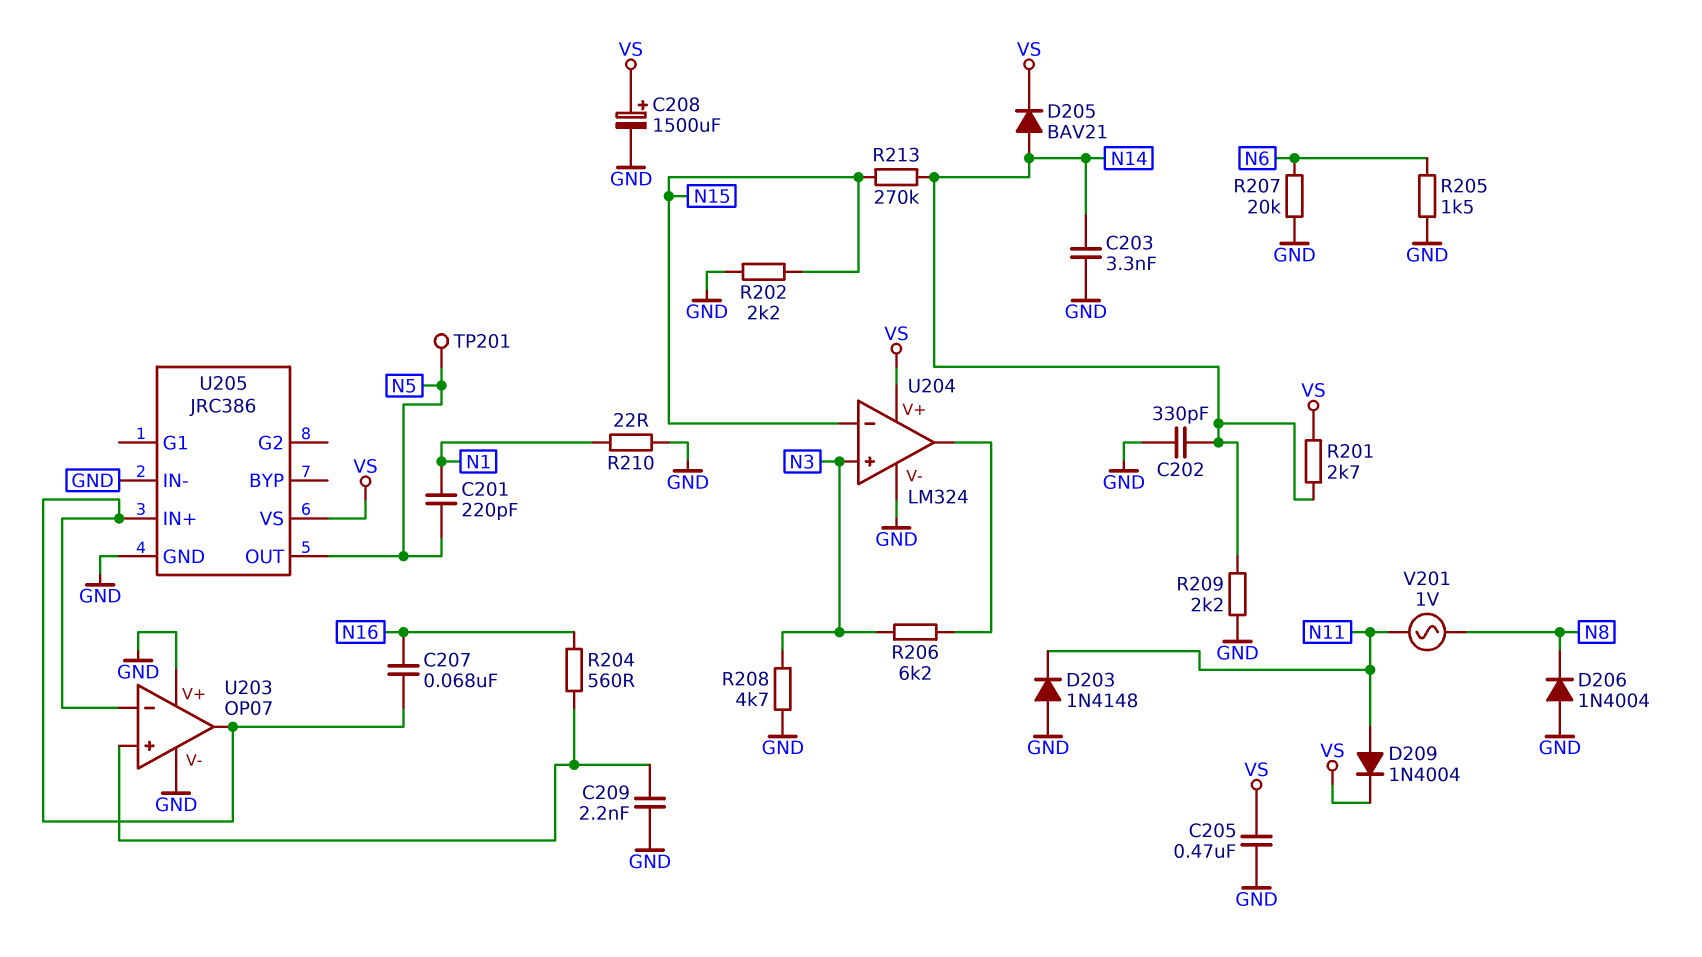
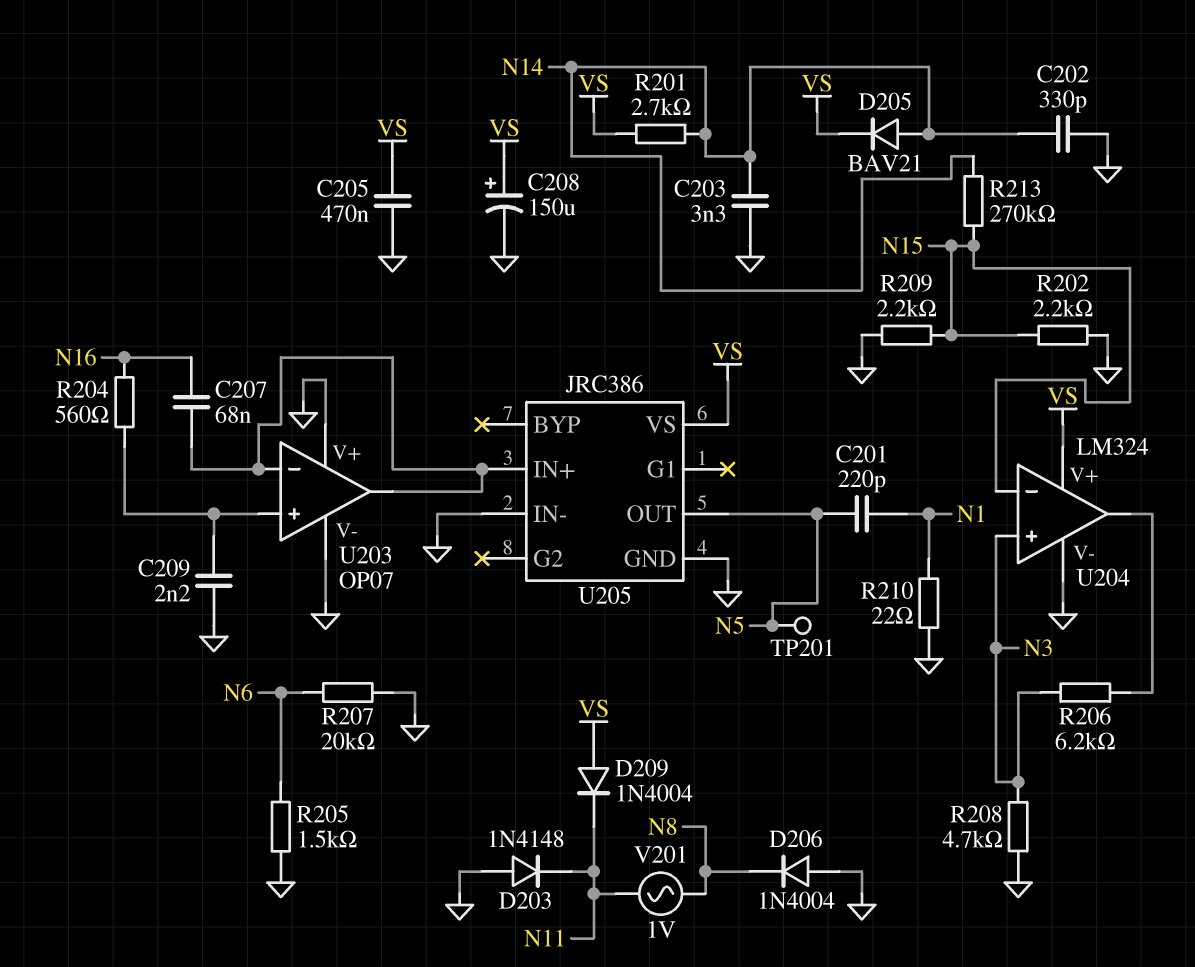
C208: 1500uF (plus VS, minus GND) -> 150uF (plus VS, minus GND)
D209: diode 1N4004 (A N11, K VS) -> diode 1N4004 (A VS, K N11)
R209: 2.2k (GND, N14) -> 2.2k (GND, N15)

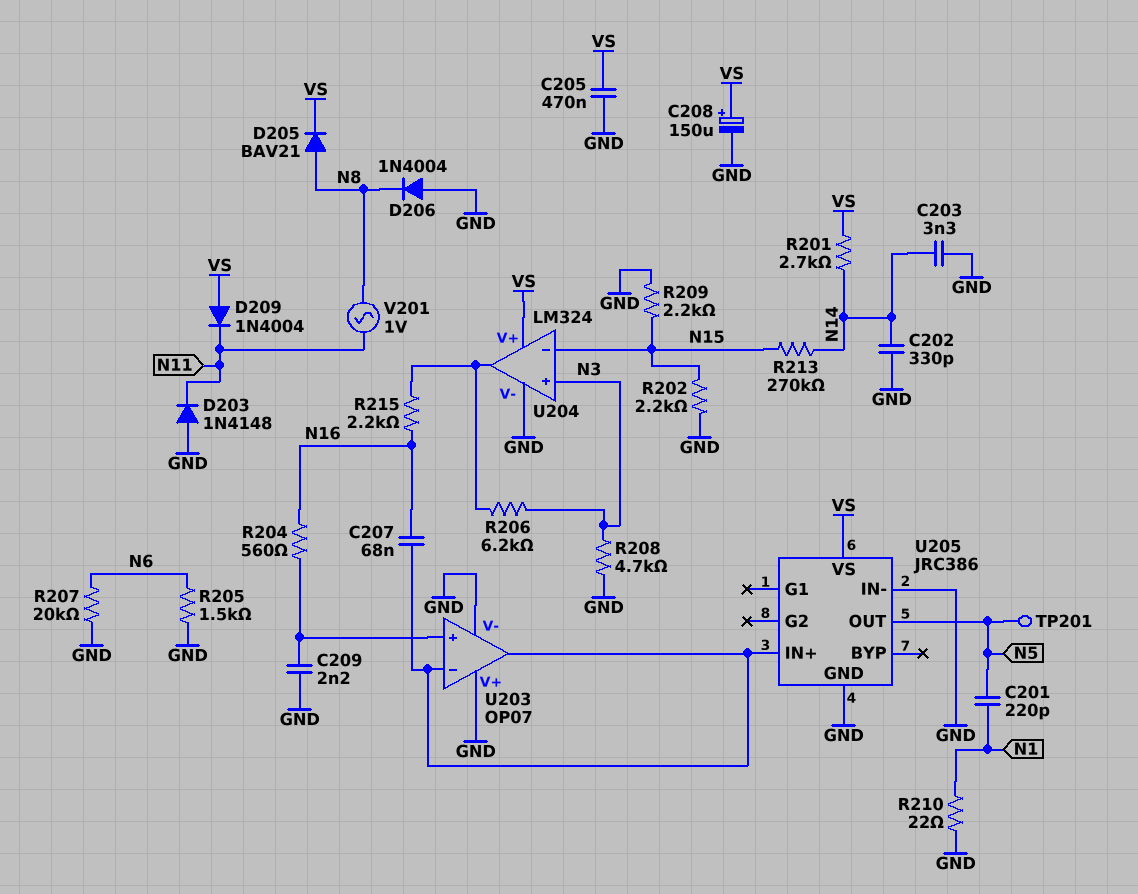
D205: diode BAV21 (A N14, K VS) -> diode BAV21 (A N8, K VS)
R215: none -> 2.2k (N16, U204/out)

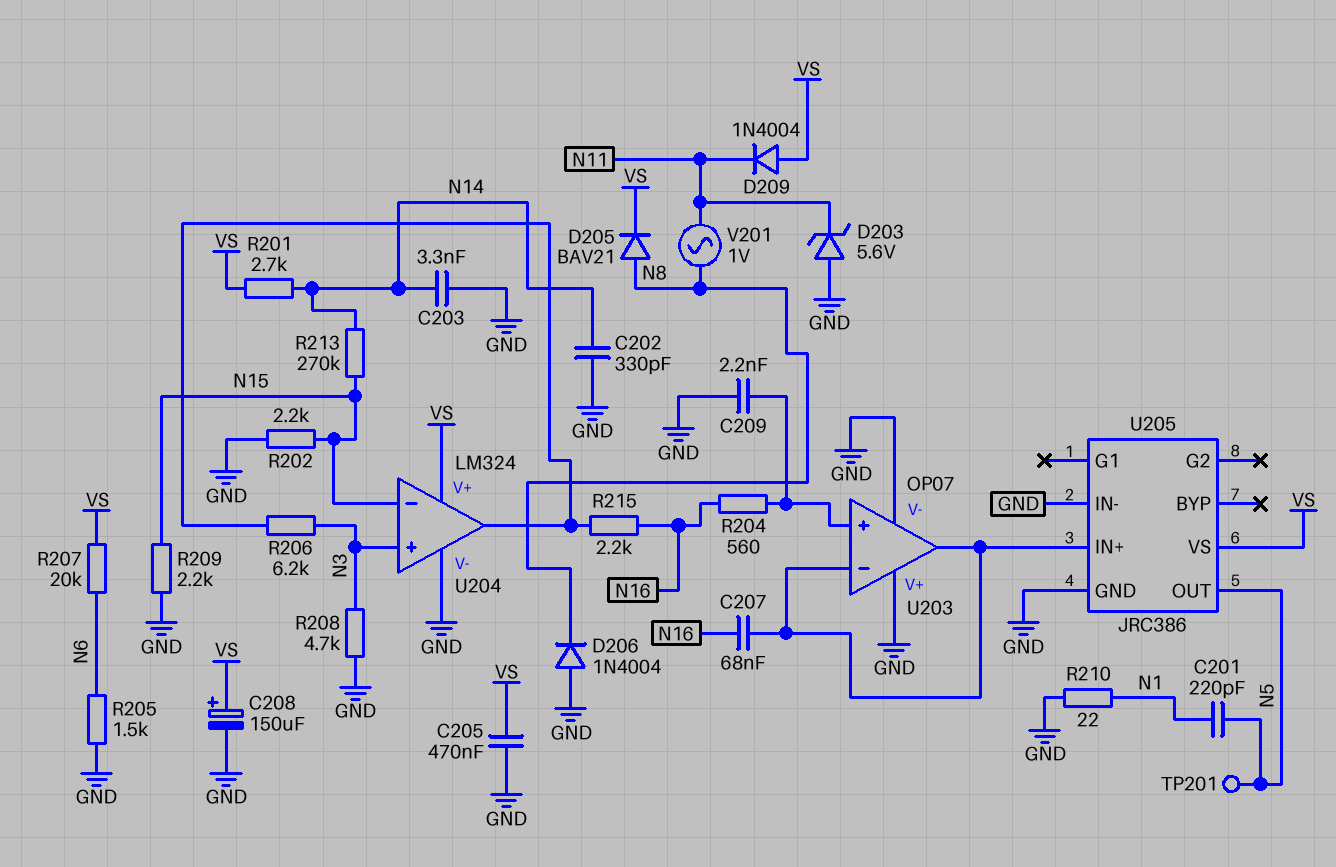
D203: diode 1N4148 (A GND, K N11) -> zener 5.6V (A GND, K N11)
R207: 20k (GND, N6) -> 20k (N6, VS)

